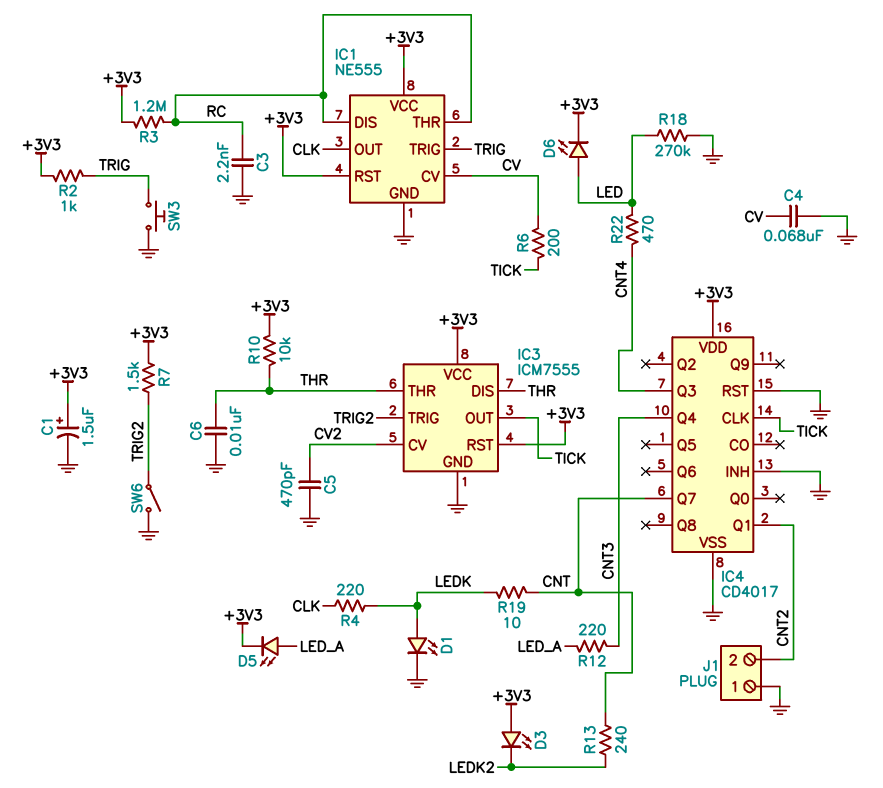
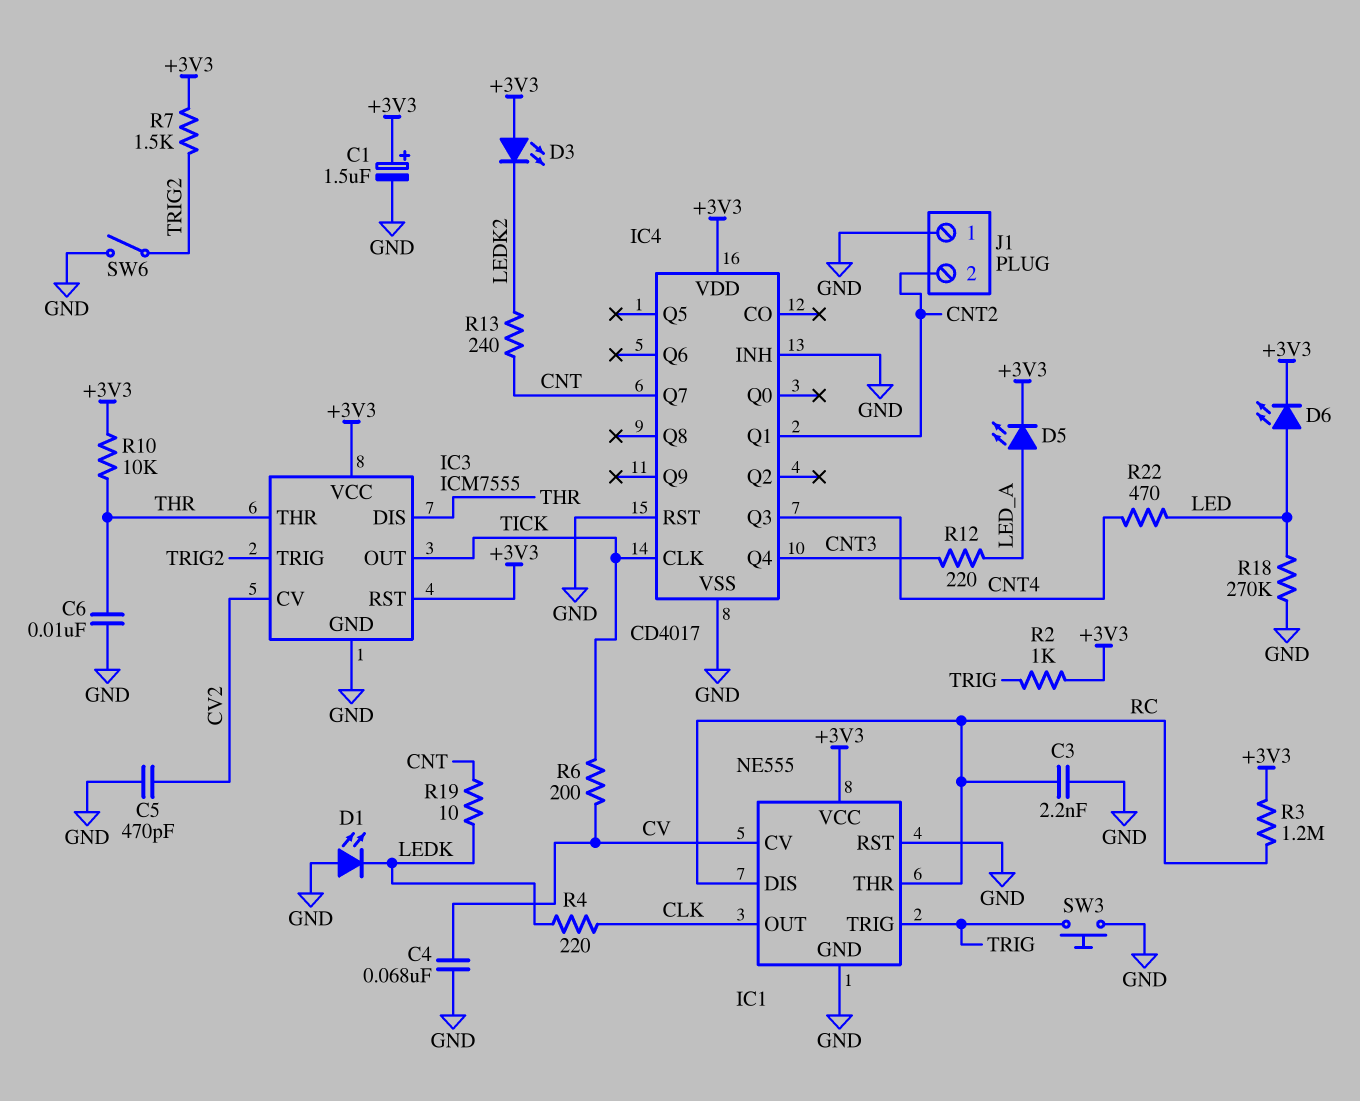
D1: LED (A LEDK, K GND) -> LED (A GND, K LEDK)
IC1 pin RST: +3V3 -> GND

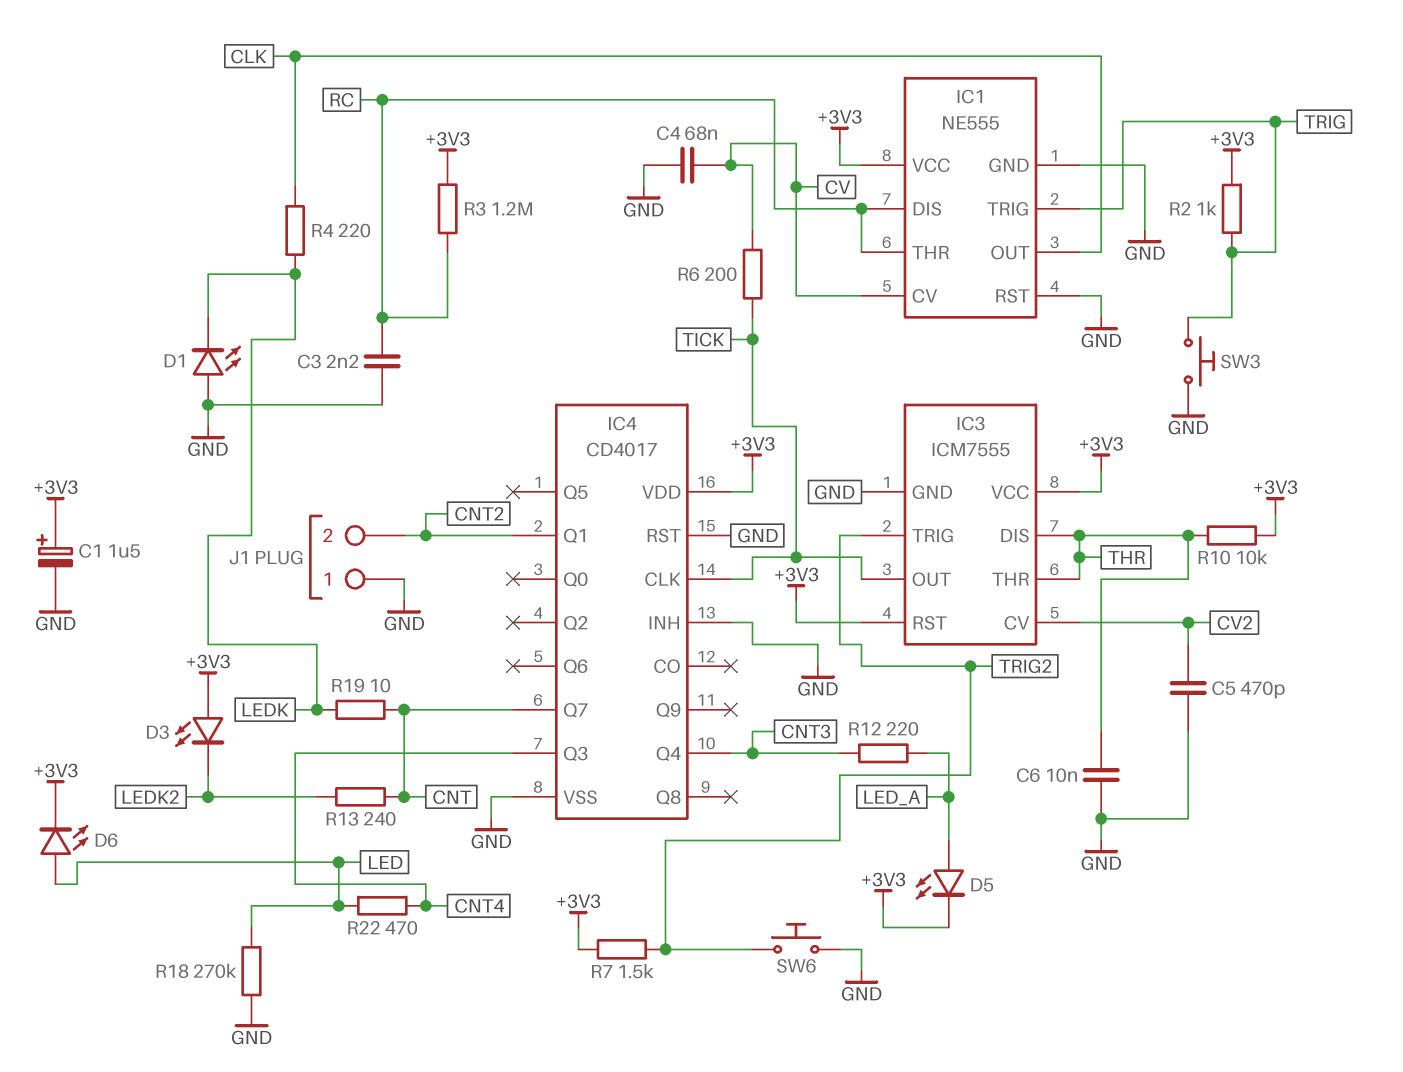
SW6: switch (GND, TRIG2) -> button (GND, TRIG2)

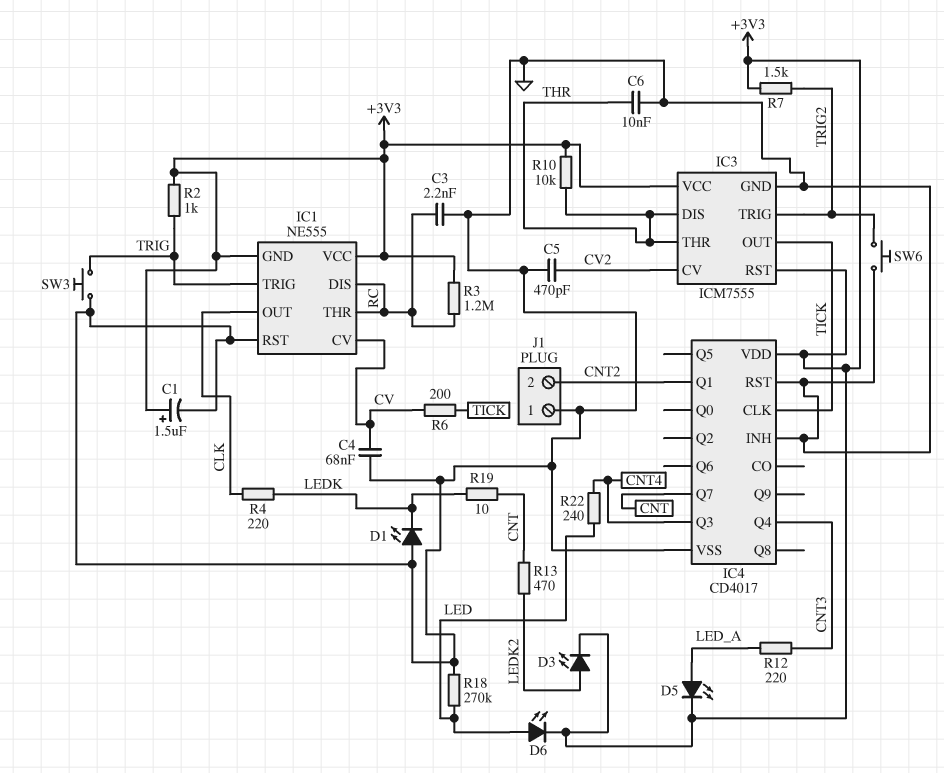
D3: LED (A +3V3, K LEDK2) -> LED (A LEDK2, K +3V3)
IC1 pin GND: GND -> +3V3
R13: 240 (CNT, LEDK2) -> 470 (CNT, LEDK2)
R22: 470 (CNT4, LED) -> 240 (CNT4, LED)

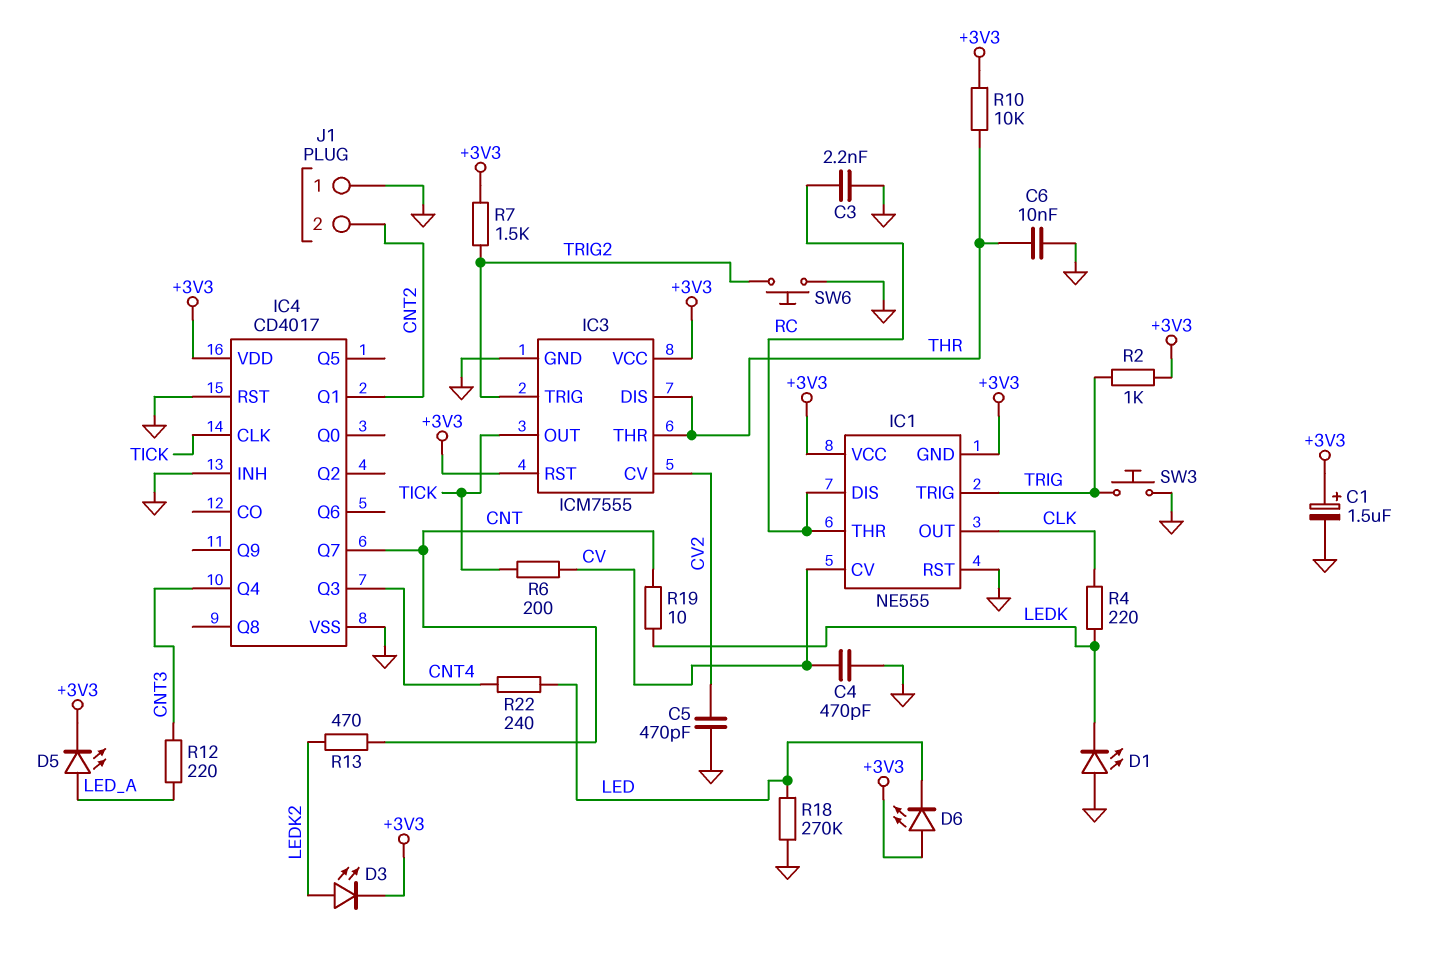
C4: 68nF (CV, GND) -> 470pF (CV, GND)
D6: LED (A LED, K +3V3) -> LED (A +3V3, K LED)
R3: 1.2M (+3V3, RC) -> none

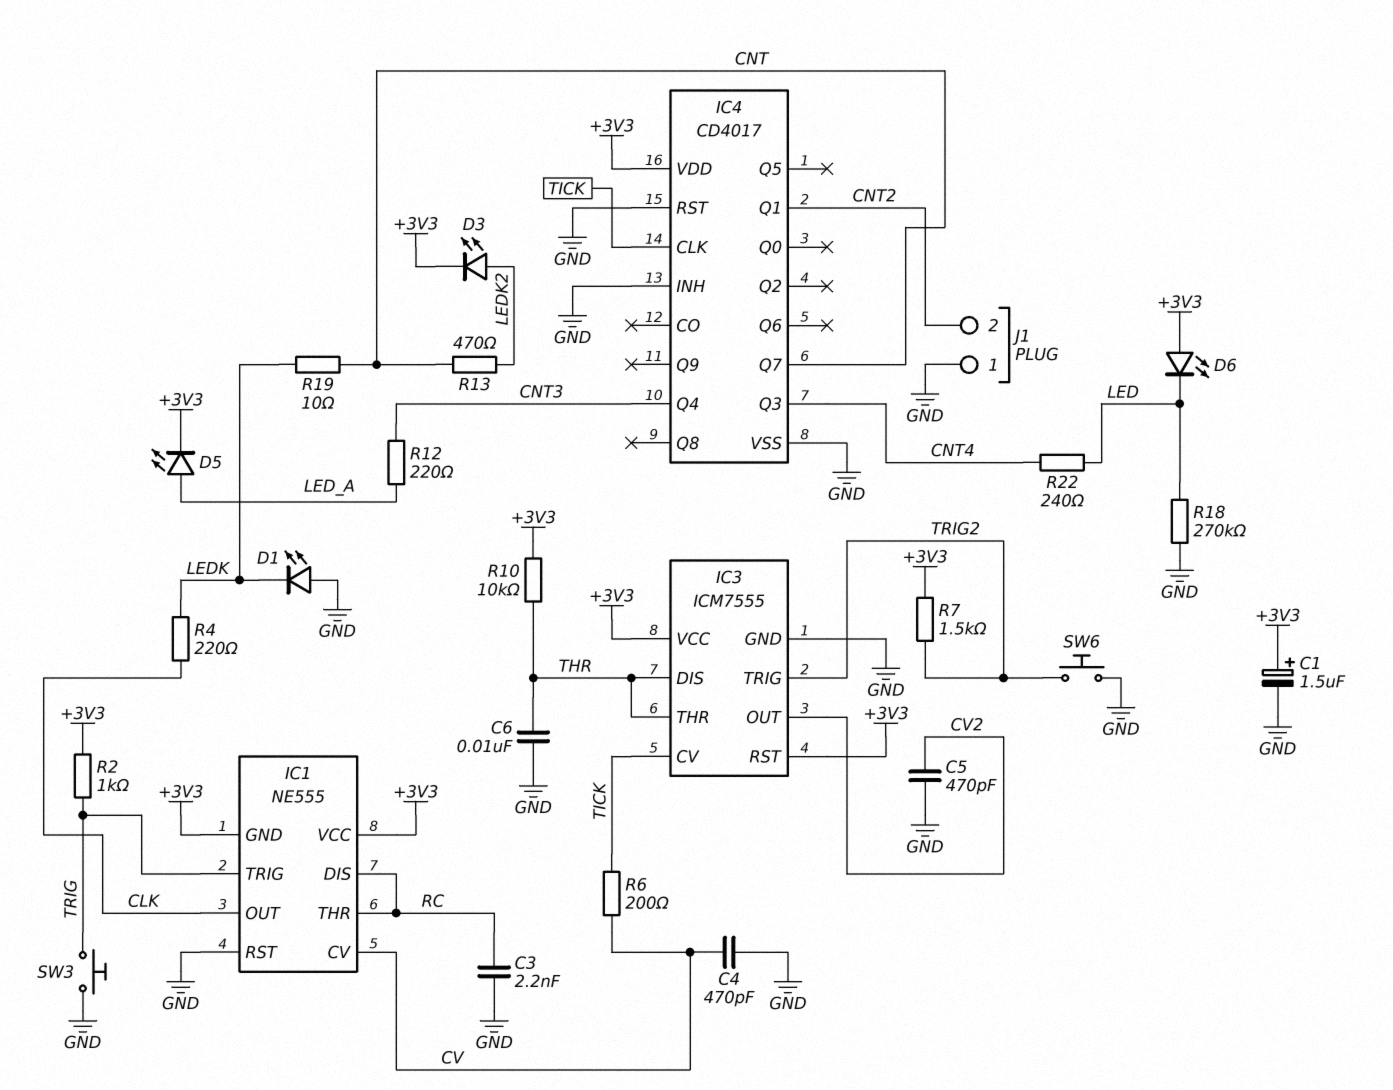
IC3 pin CV: CV2 -> TICK
IC3 pin OUT: TICK -> CV2

